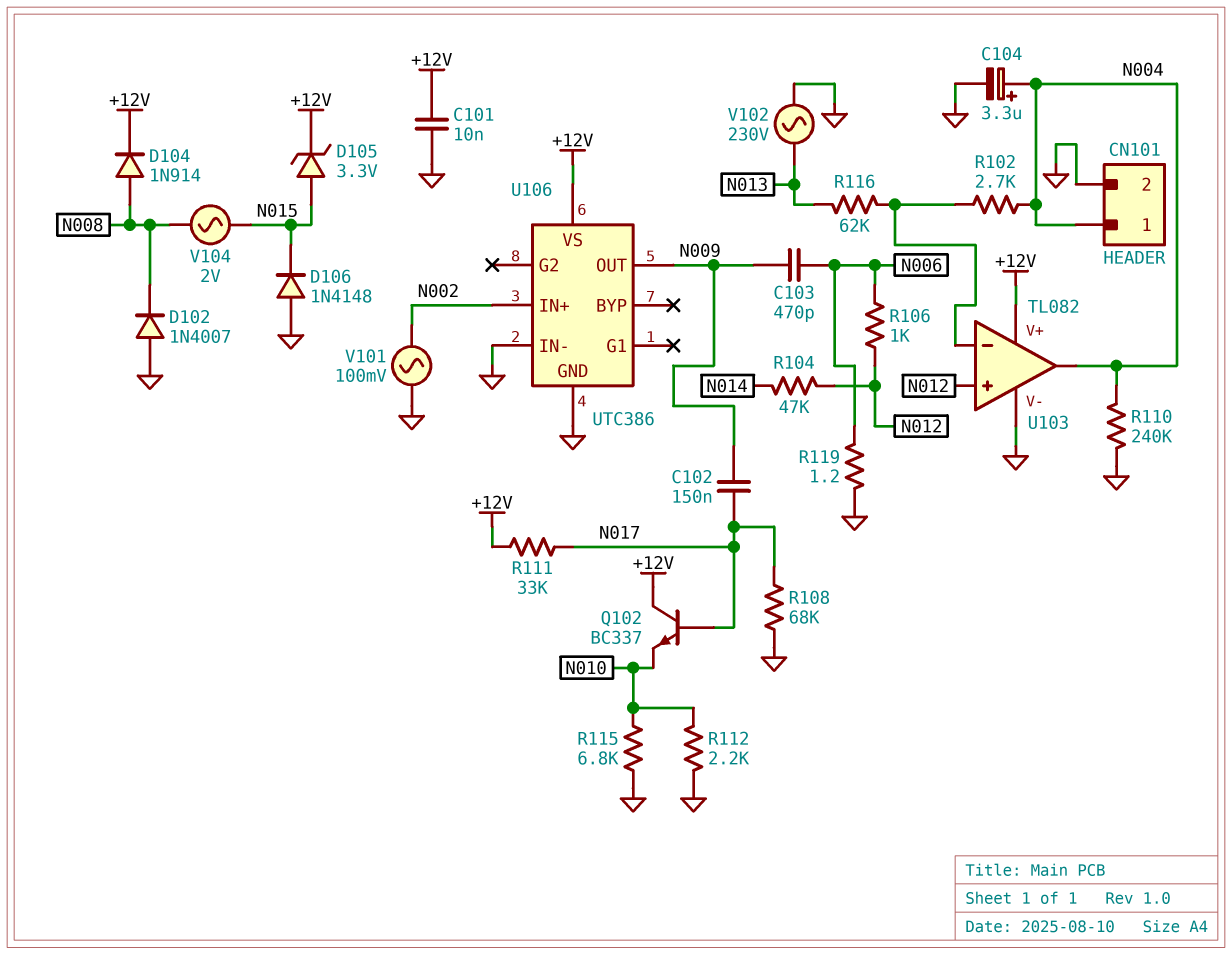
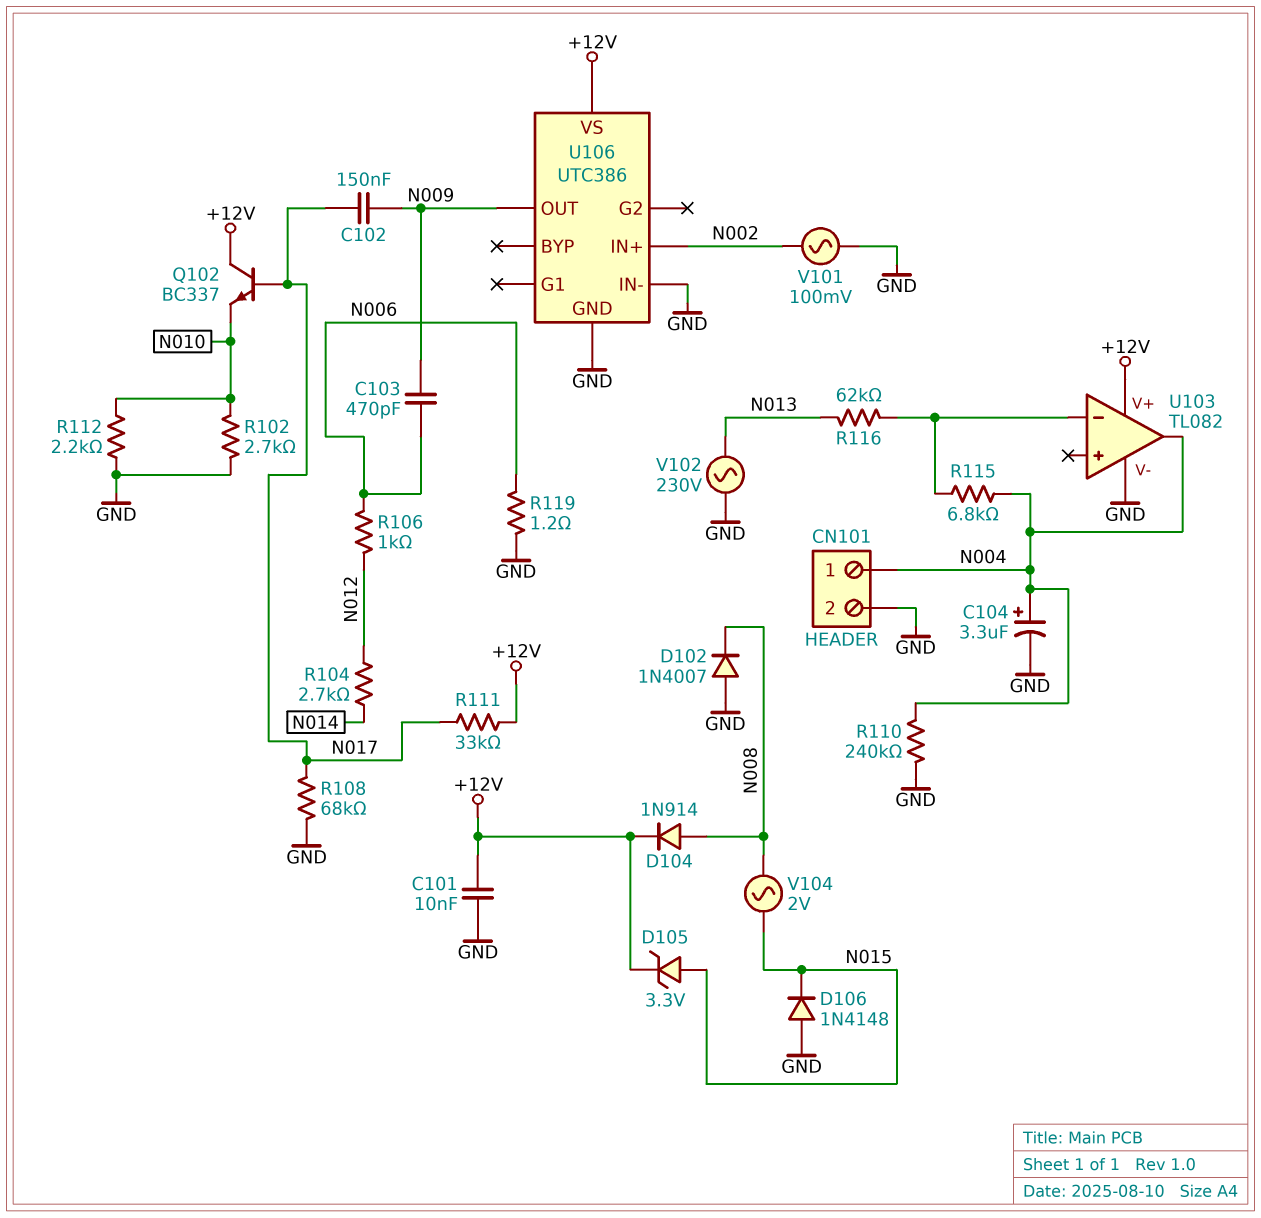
R102: 2.7k (N004, U103/in-) -> 2.7k (GND, N010)
R104: 47k (N012, N014) -> 2.7k (N012, N014)
R115: 6.8k (GND, N010) -> 6.8k (N004, U103/in-)
U103 pin in+: N012 -> none

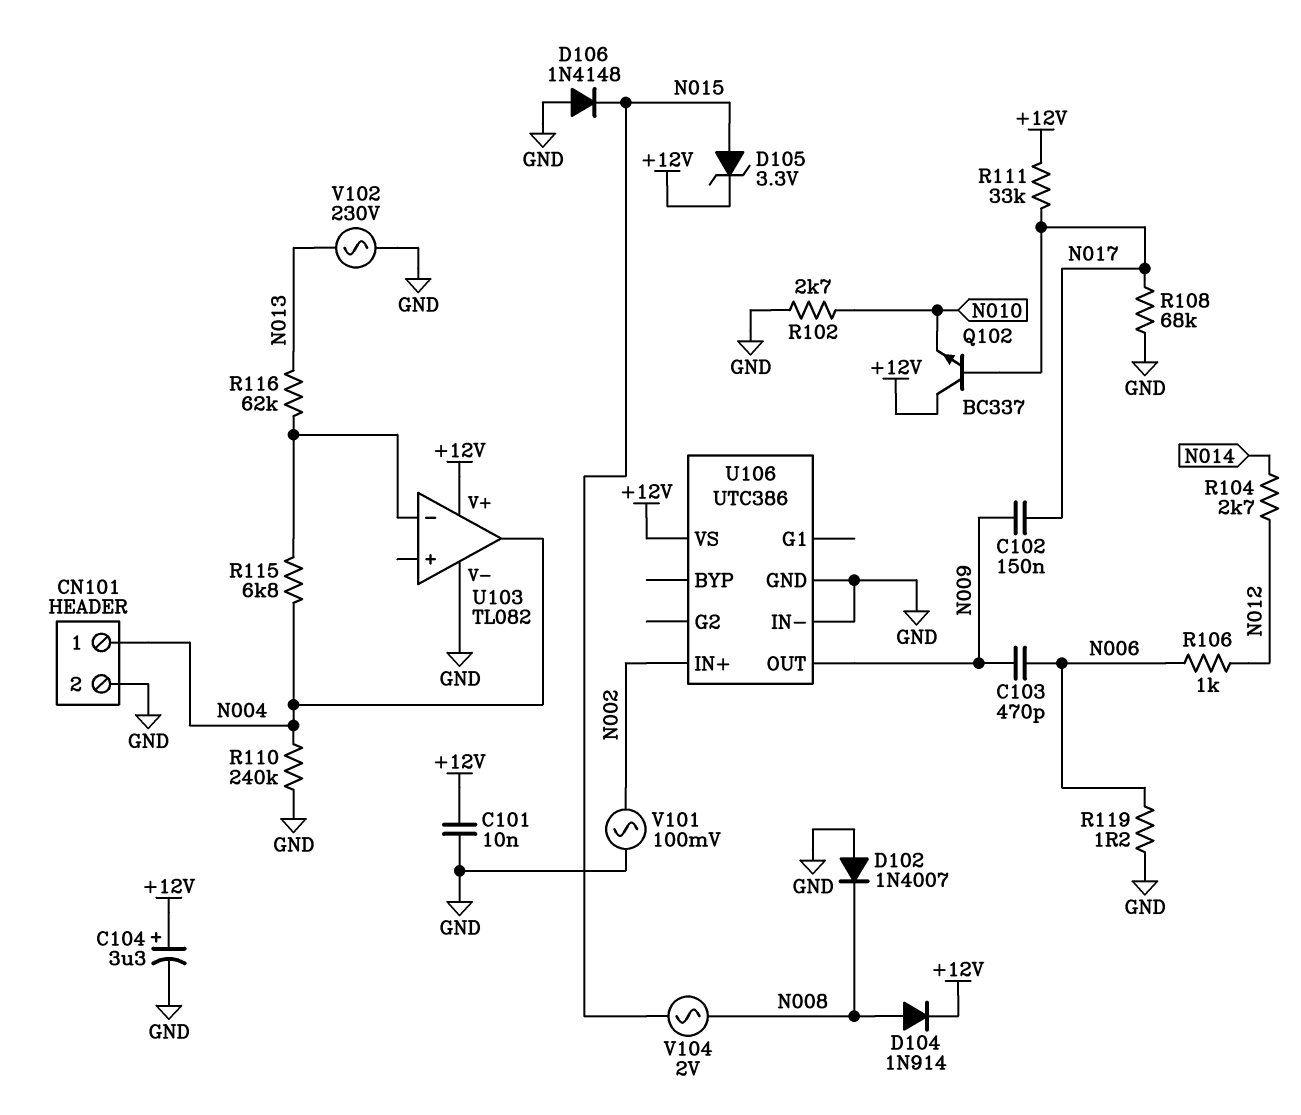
C104: 3.3uF (plus N004, minus GND) -> 3.3uF (plus +12V, minus GND)
R112: 2.2k (GND, N010) -> none

